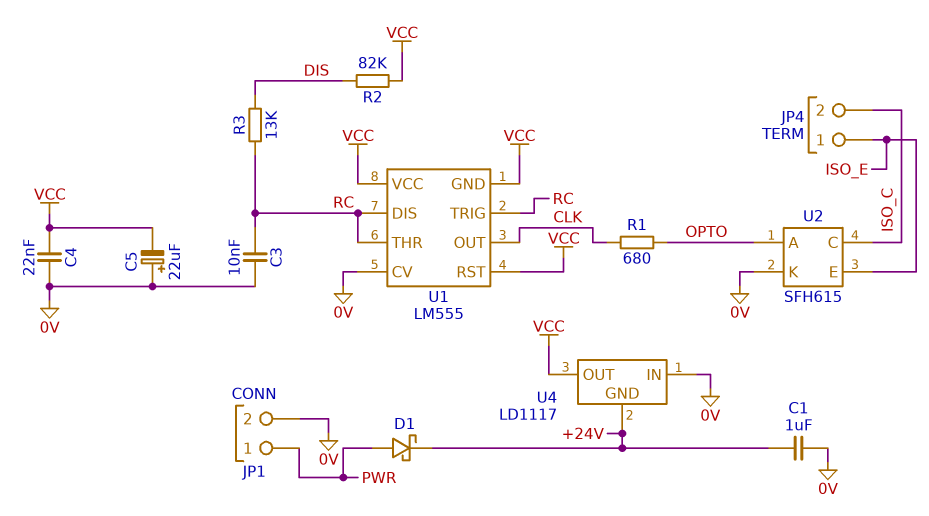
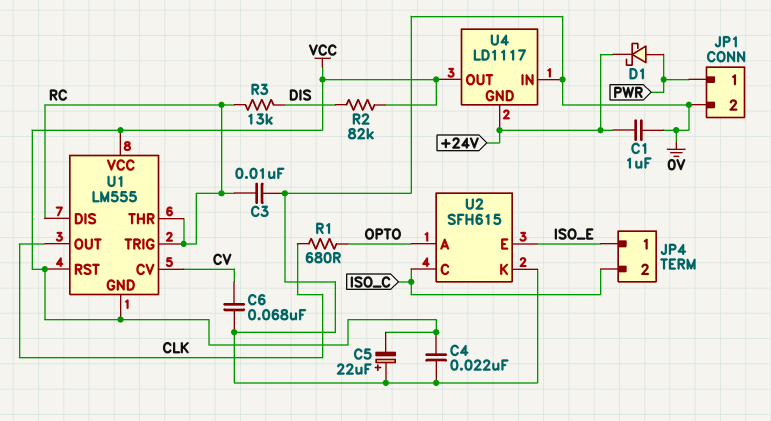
C6: none -> 68nF (0V, CV)
U1 pin CV: 0V -> CV

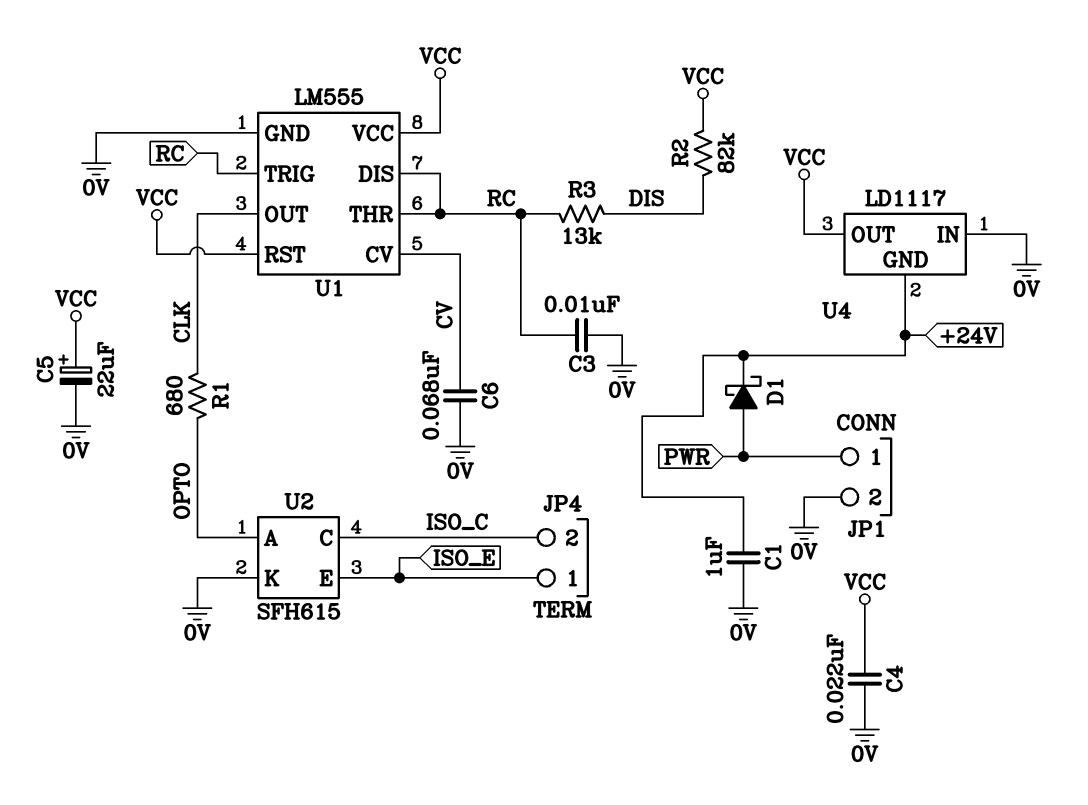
C5: 22uF (plus 0V, minus VCC) -> 22uF (plus VCC, minus 0V)
U1 pin GND: VCC -> 0V

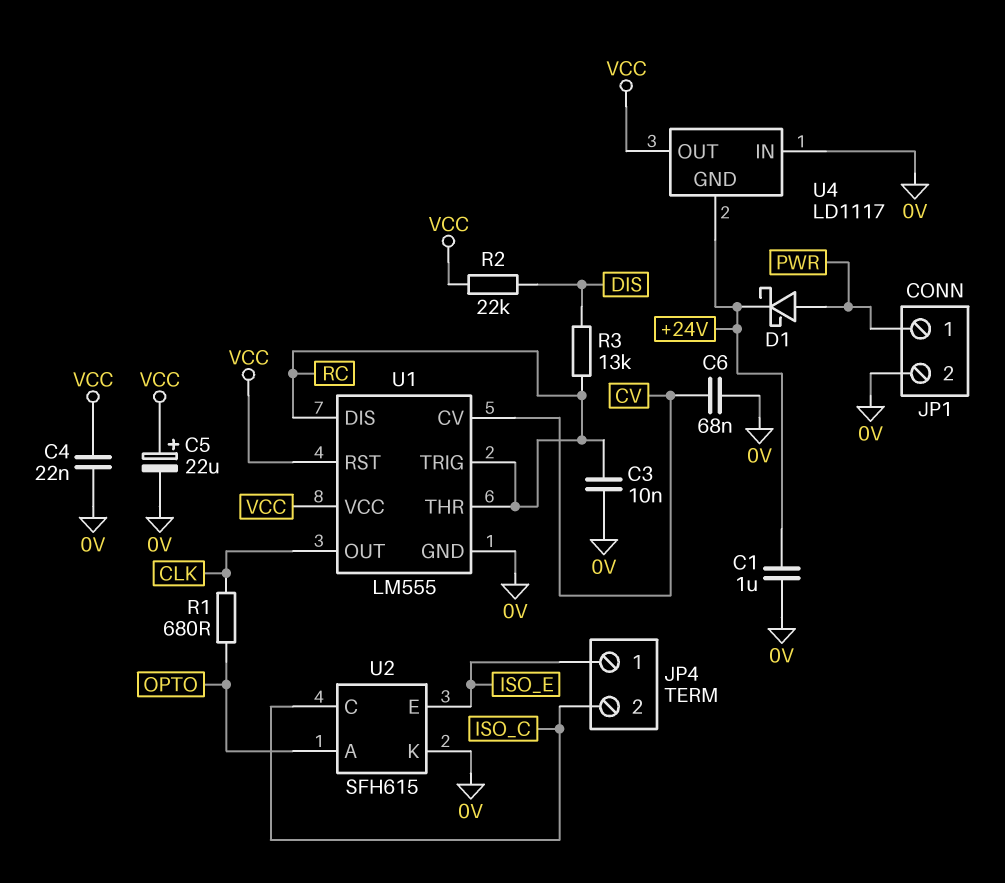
R2: 82k (DIS, VCC) -> 22k (DIS, VCC)

